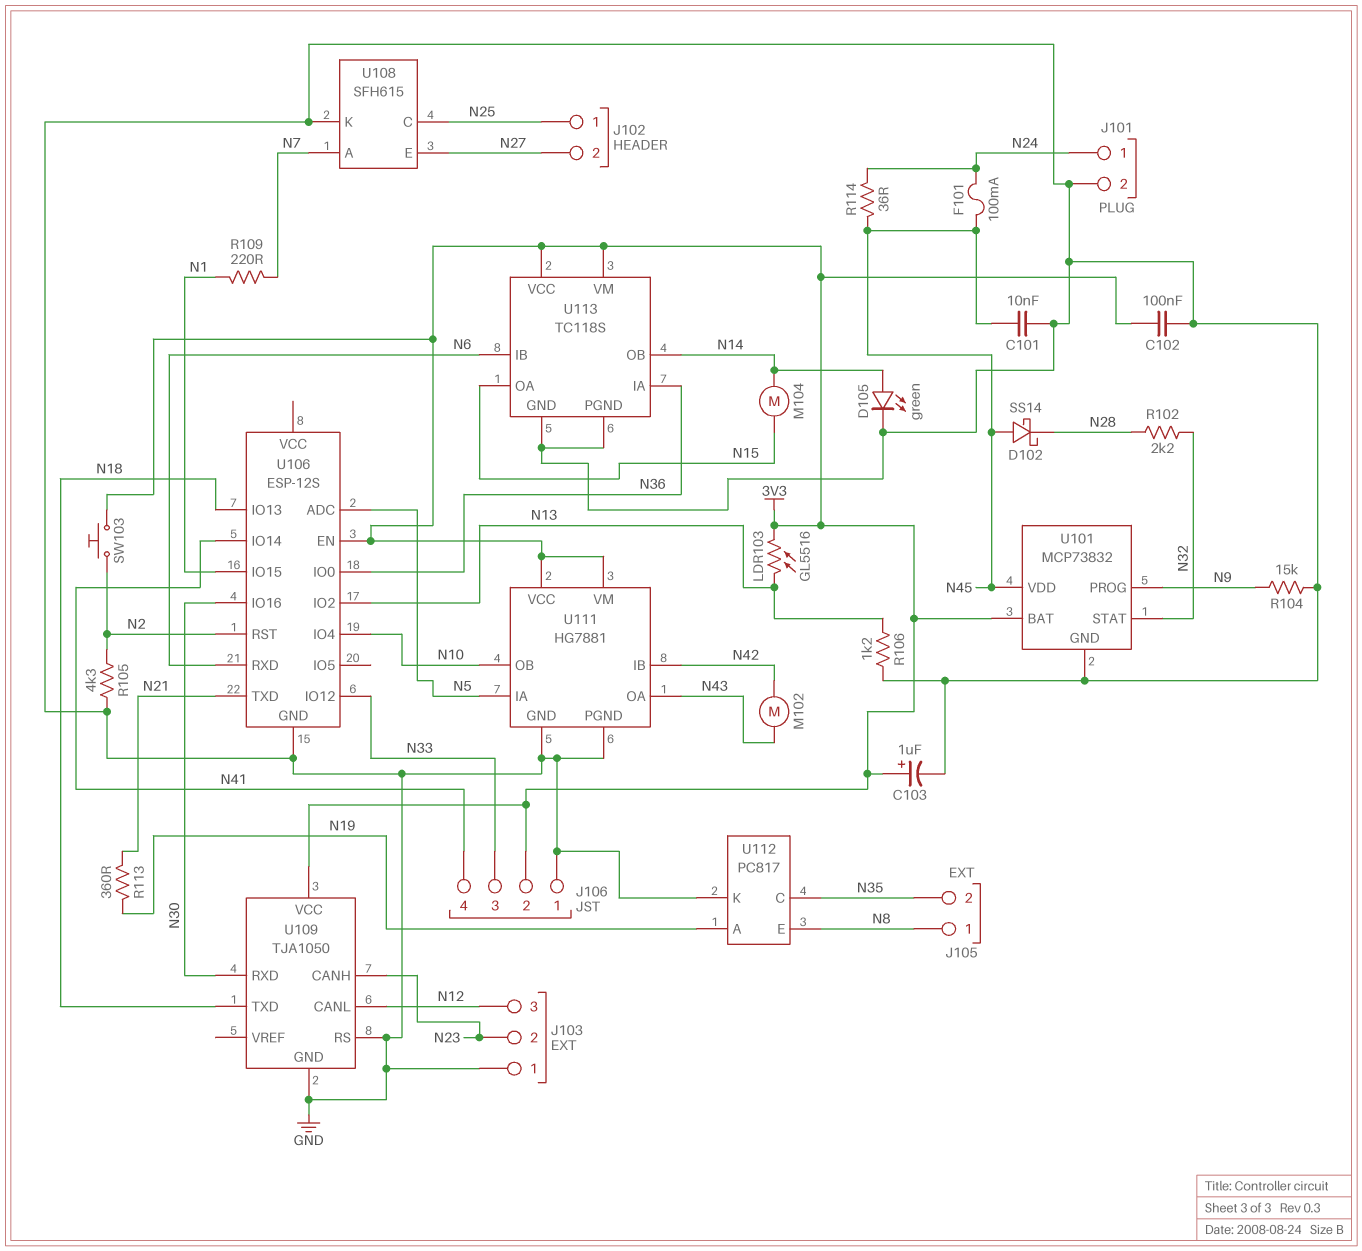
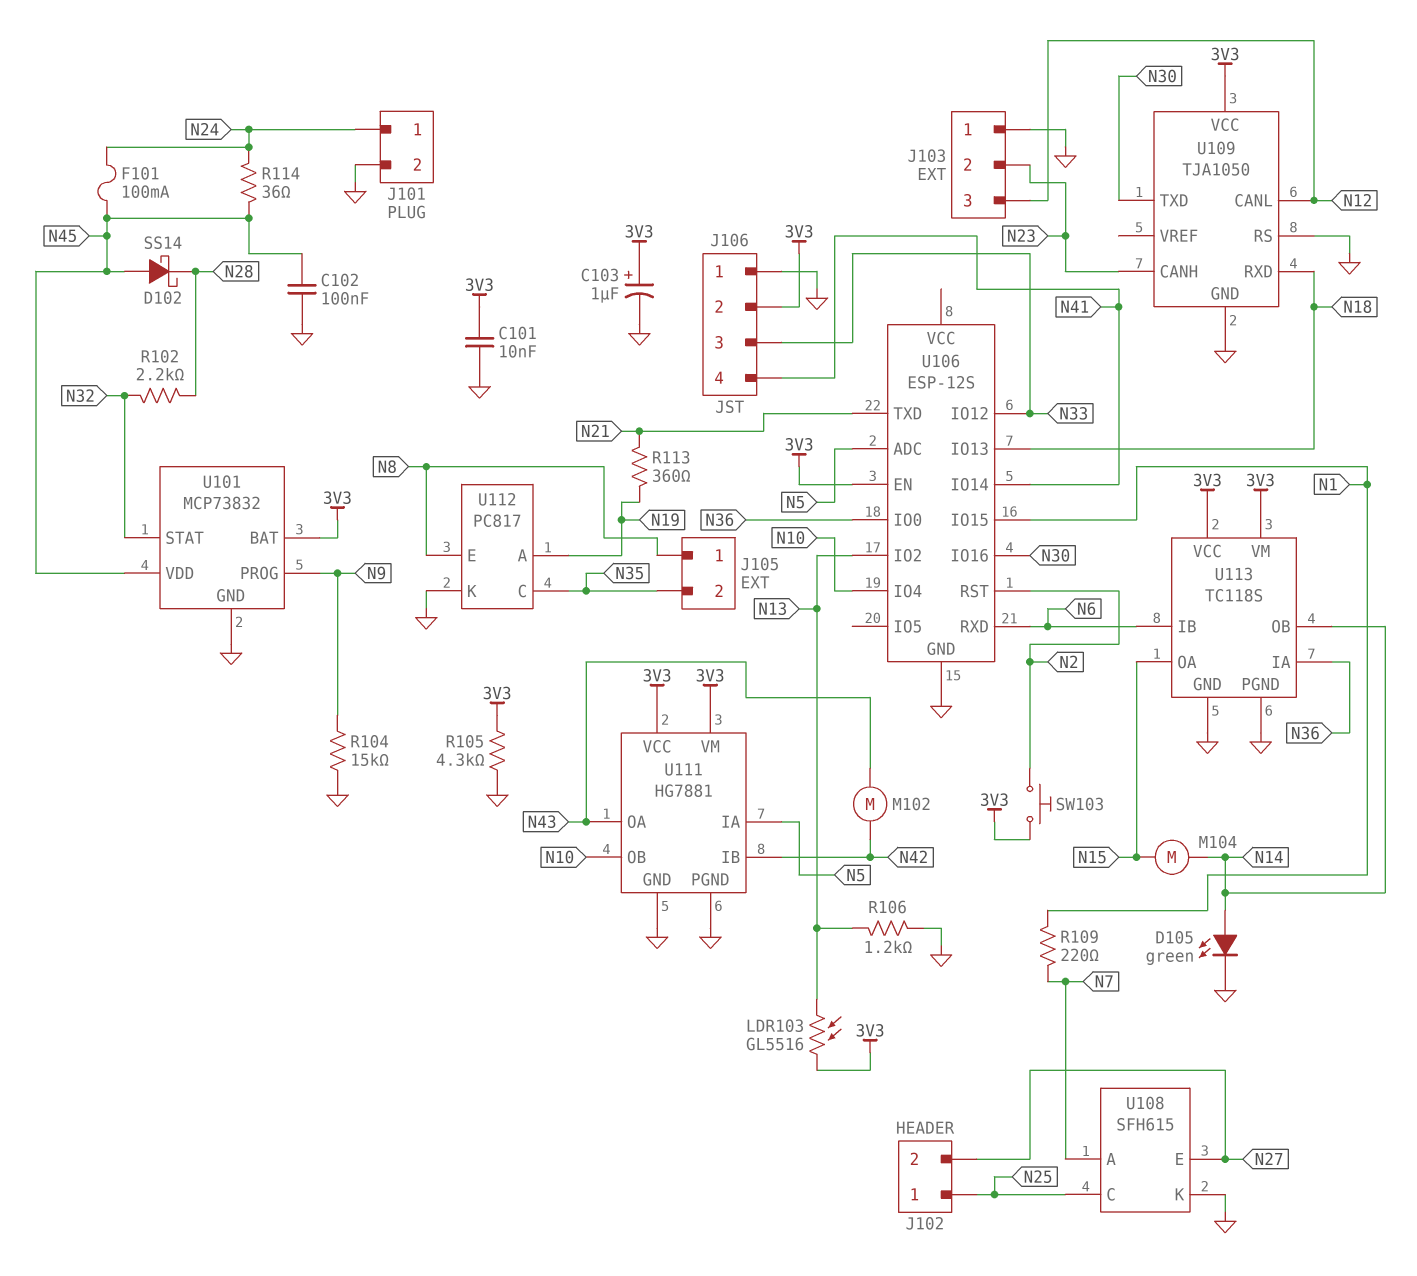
C101: 10nF (GND, N45) -> 10nF (3V3, GND)
C102: 100nF (3V3, GND) -> 100nF (GND, N45)
R105: 4.3k (GND, N2) -> 4.3k (3V3, GND)
U109 pin RXD: N30 -> N18
U109 pin TXD: N18 -> N30

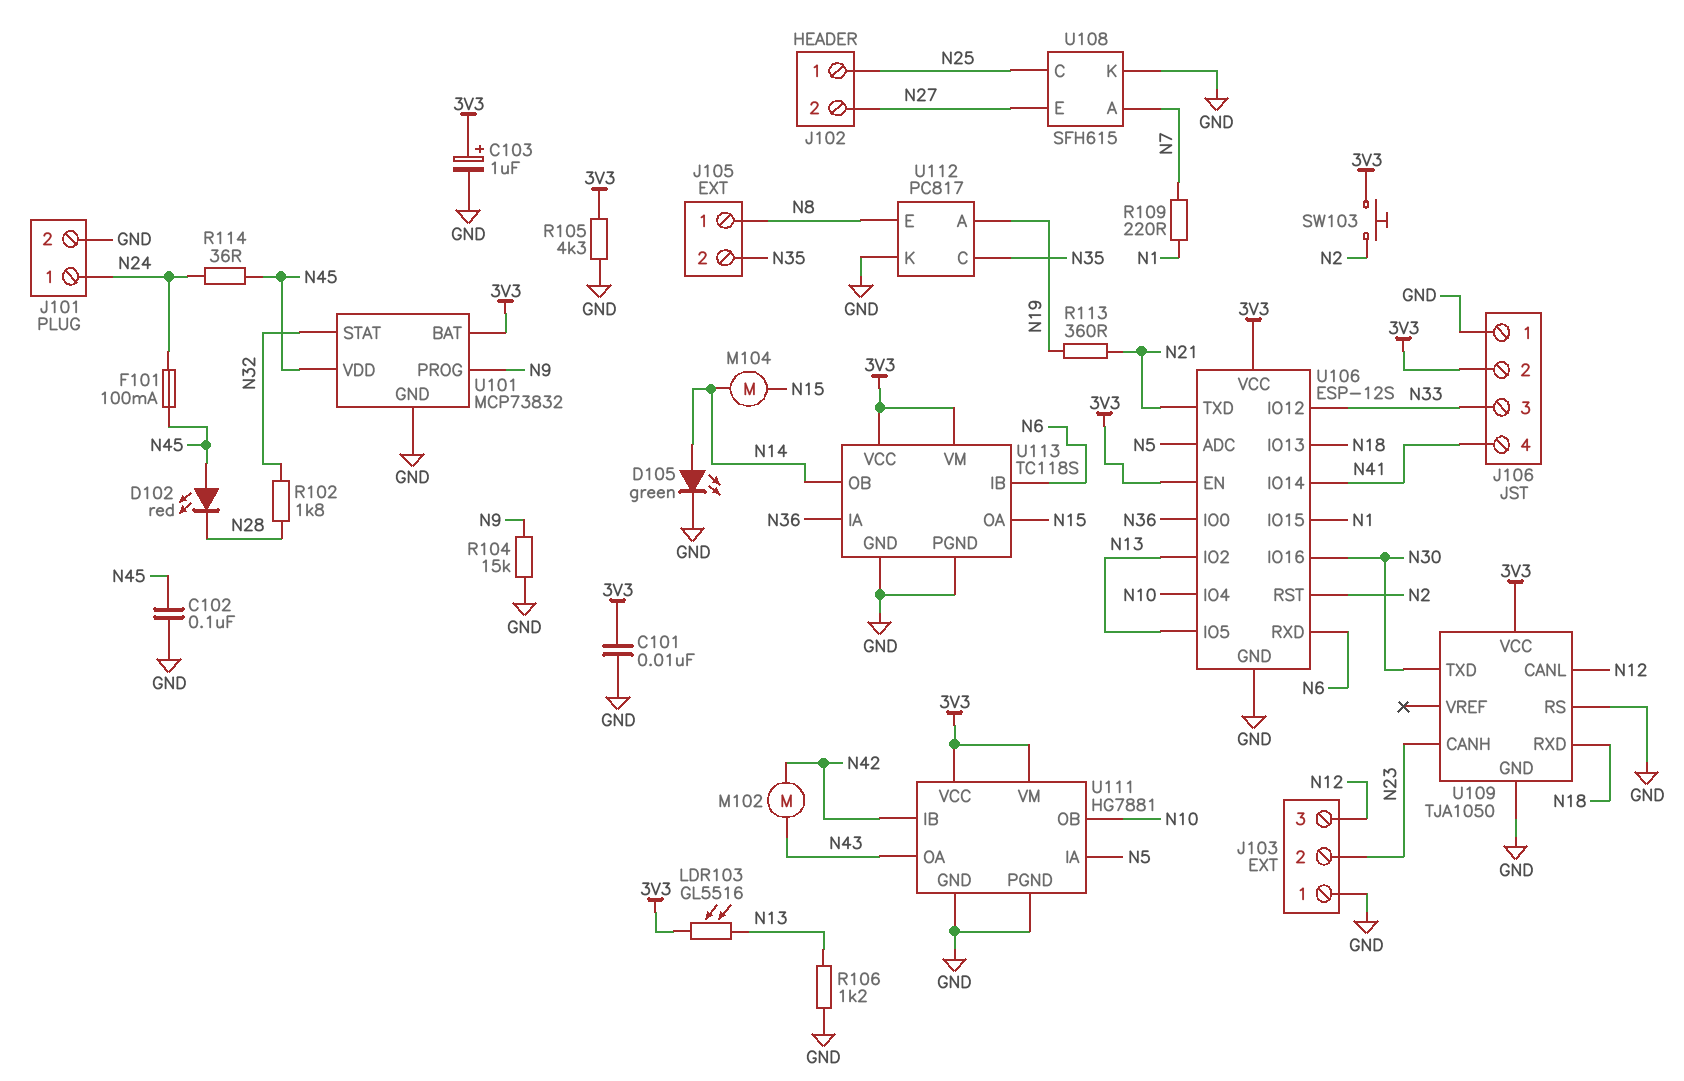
D102: schottky SS14 (A N45, K N28) -> LED red (A N45, K N28)
R102: 2.2k (N28, N32) -> 1.8k (N28, N32)
U106 pin IO5: none -> N13
U106 pin VCC: none -> 3V3

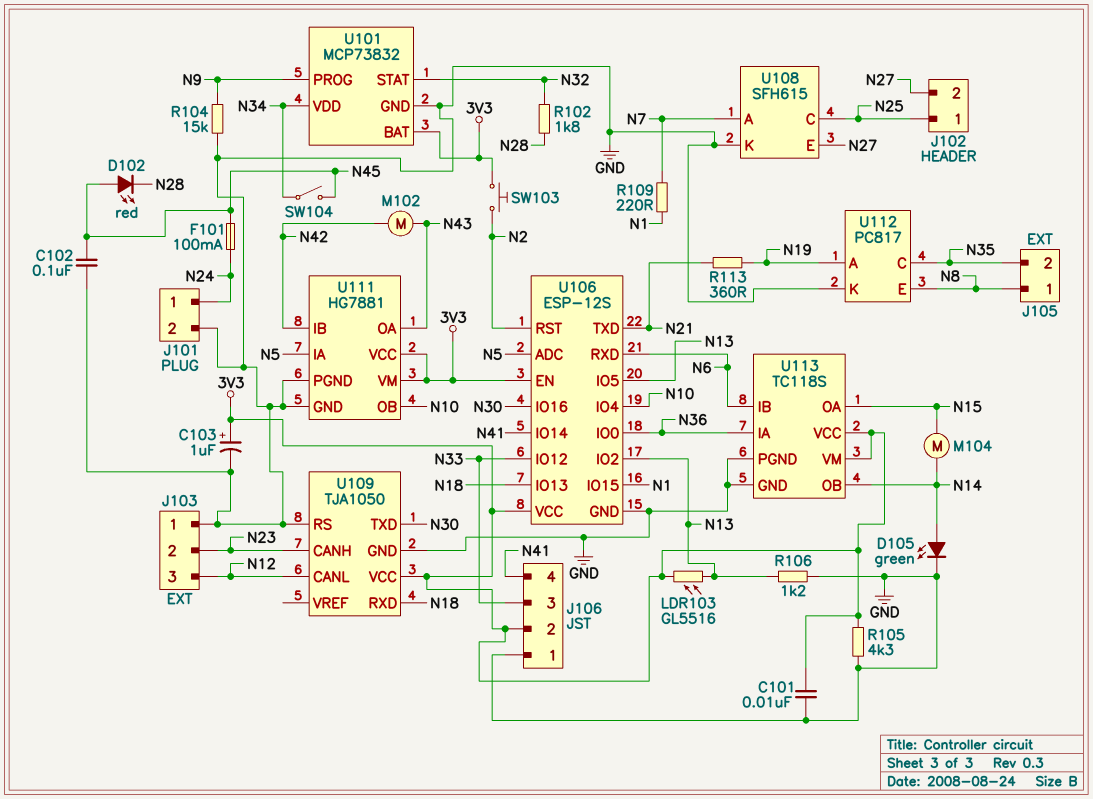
R114: 36 (N24, N45) -> none
SW104: none -> switch (N34, N45)
U101 pin VDD: N45 -> N34

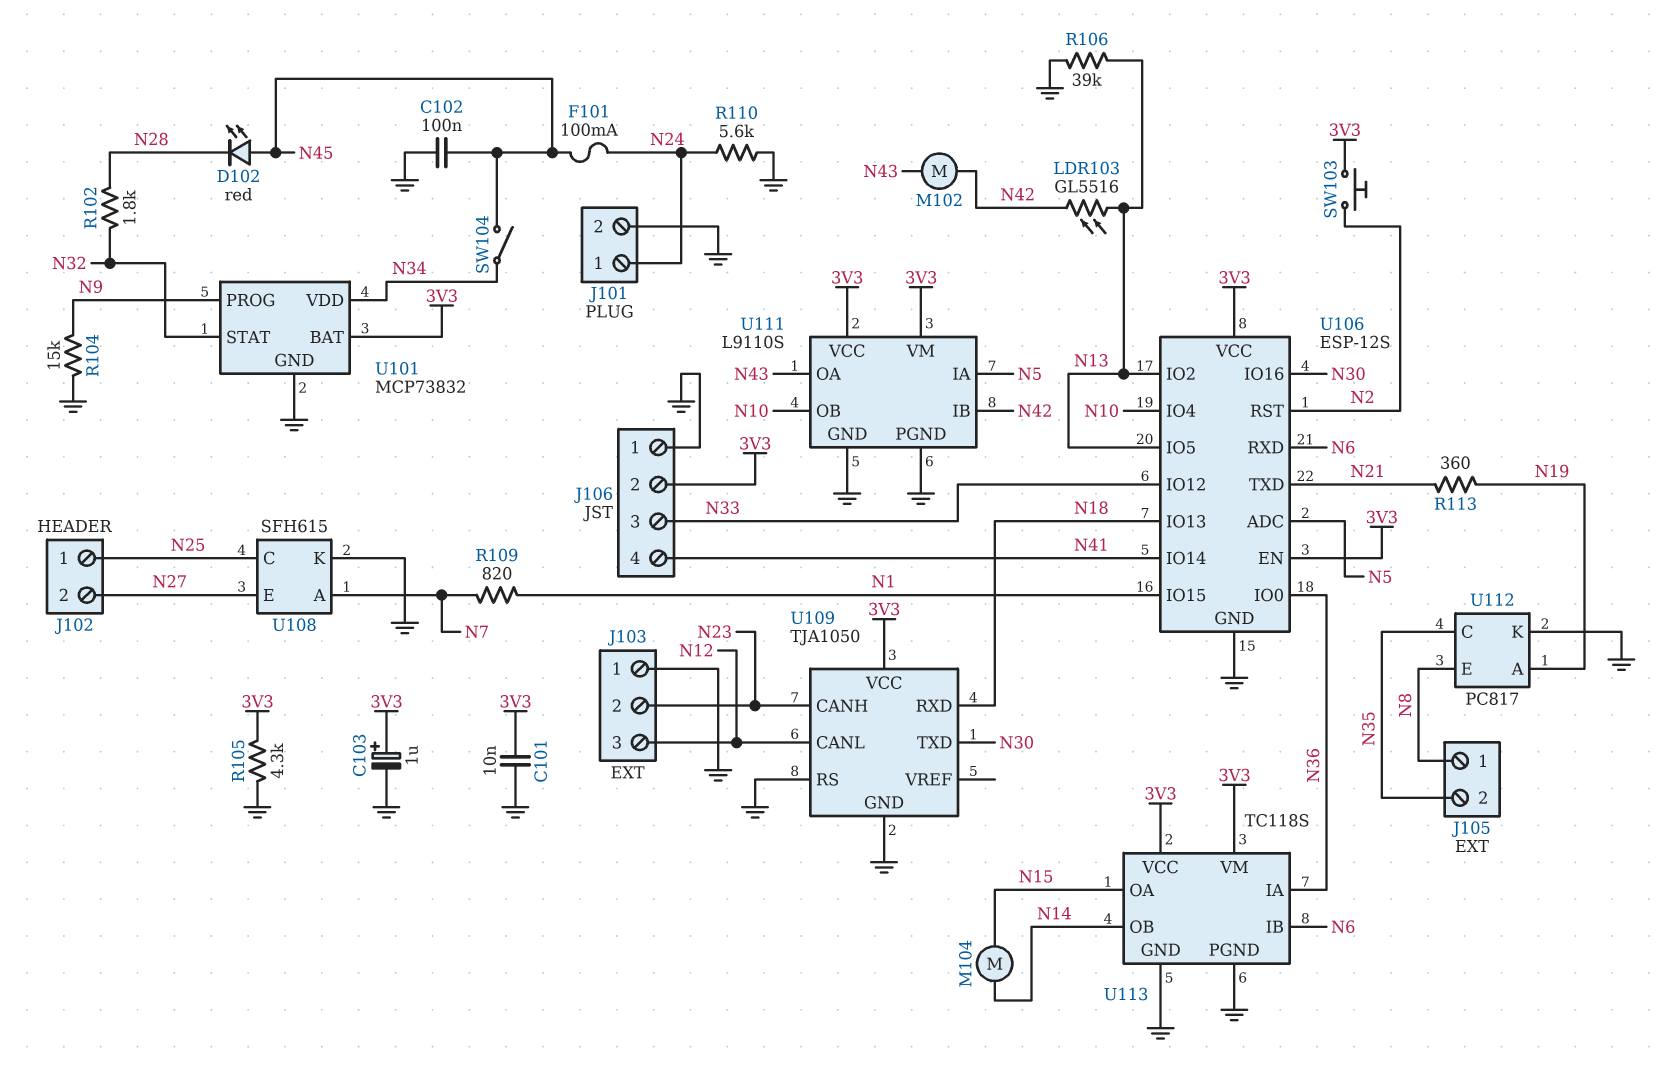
D105: LED green (A N14, K GND) -> none
LDR103: GL5516 (3V3, N13) -> GL5516 (N13, N42)
R106: 1.2k (GND, N13) -> 39k (GND, N13)
R109: 220 (N1, N7) -> 820 (N1, N7)
R110: none -> 5.6k (GND, N24)
U111: HG7881 -> L9110S

